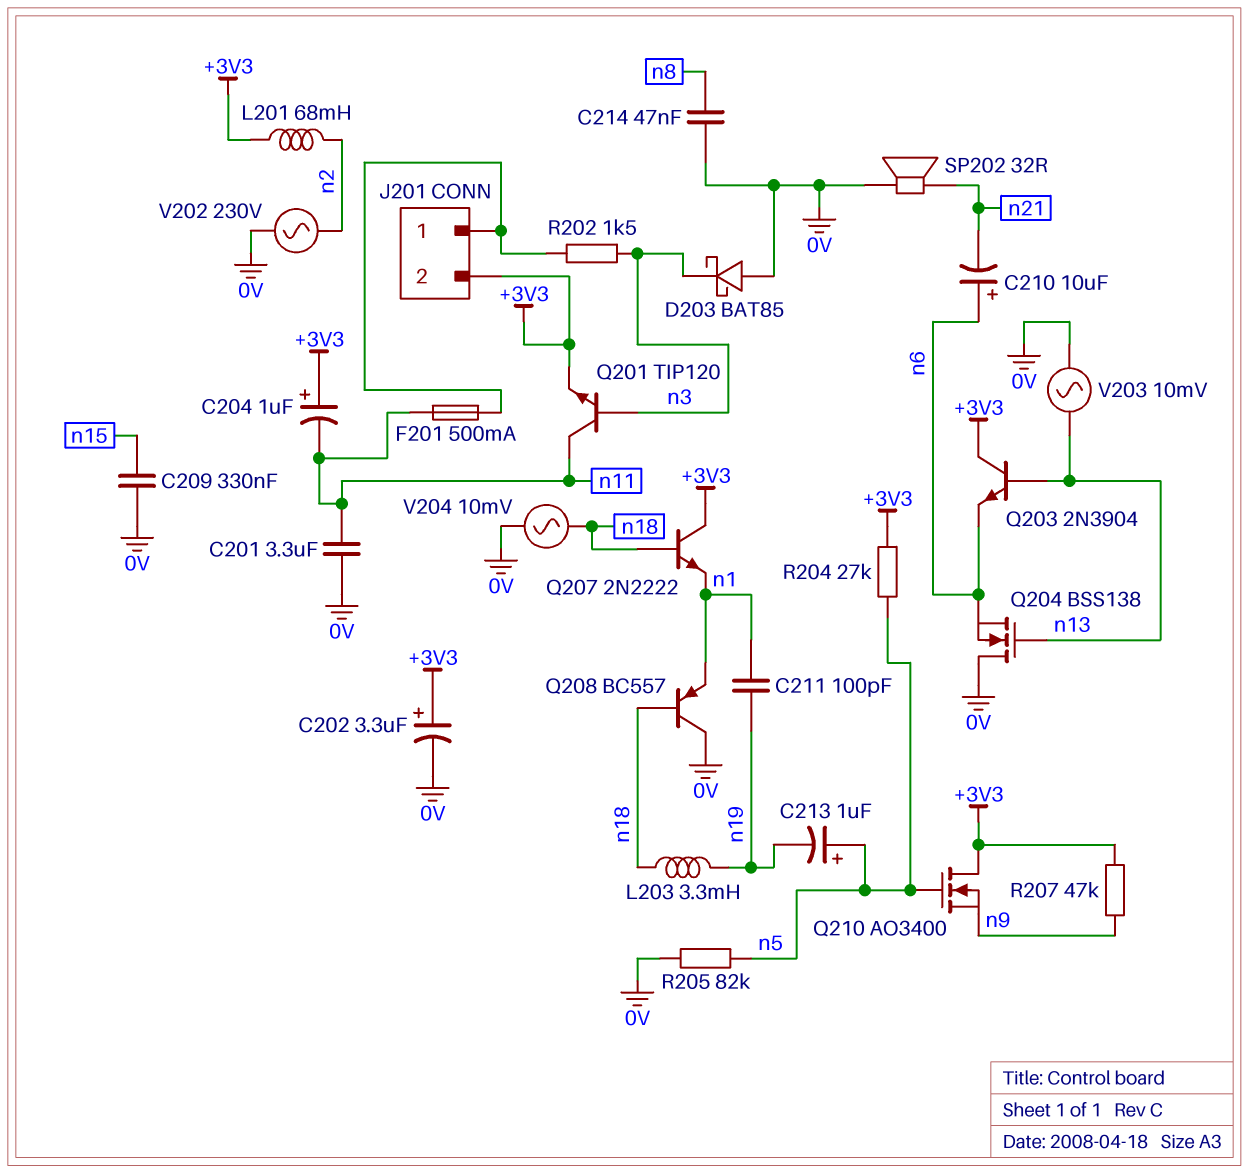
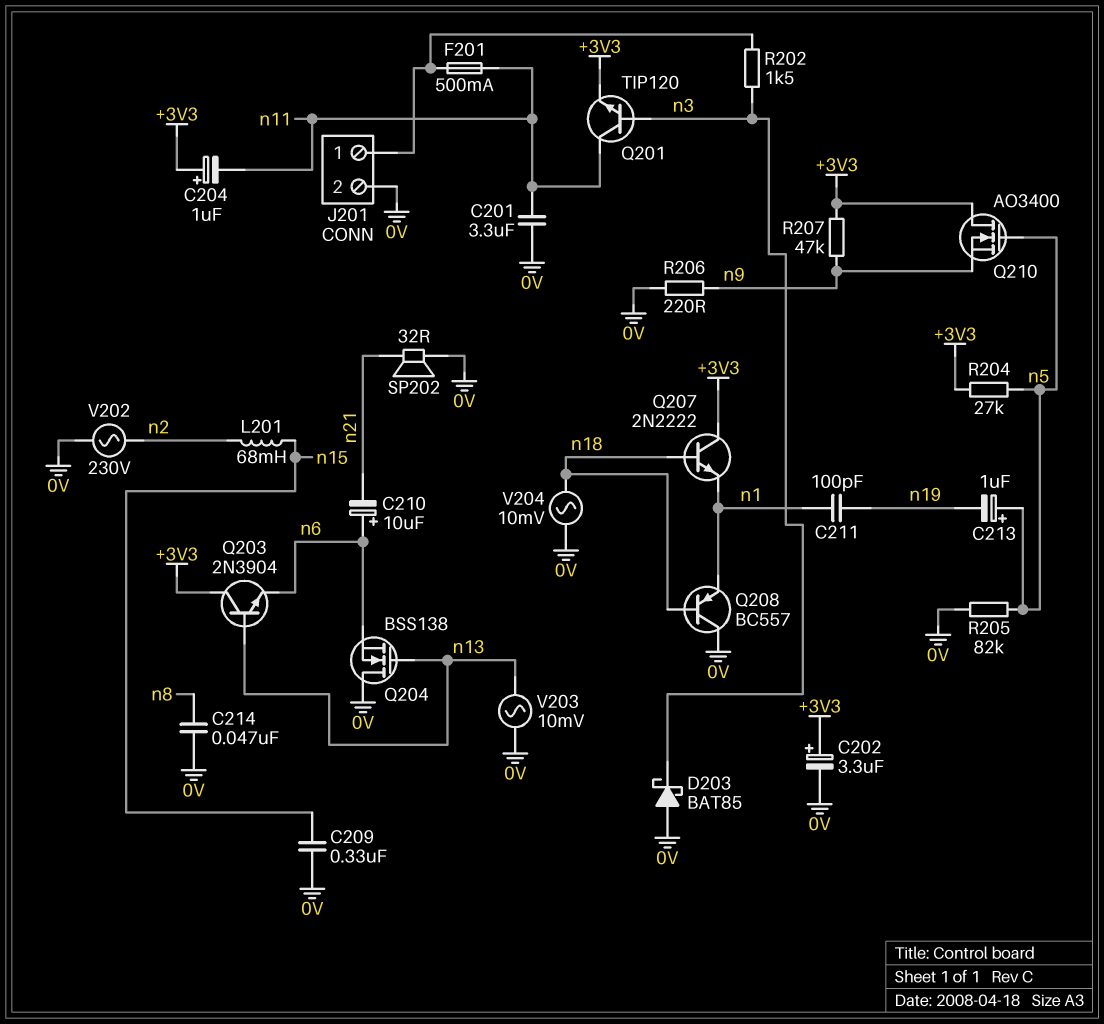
J201 pin 2: +3V3 -> 0V
L201: 68mH (+3V3, n2) -> 68mH (n2, n15)
L203: 3.3mH (n18, n19) -> none
R206: none -> 220 (0V, n9)

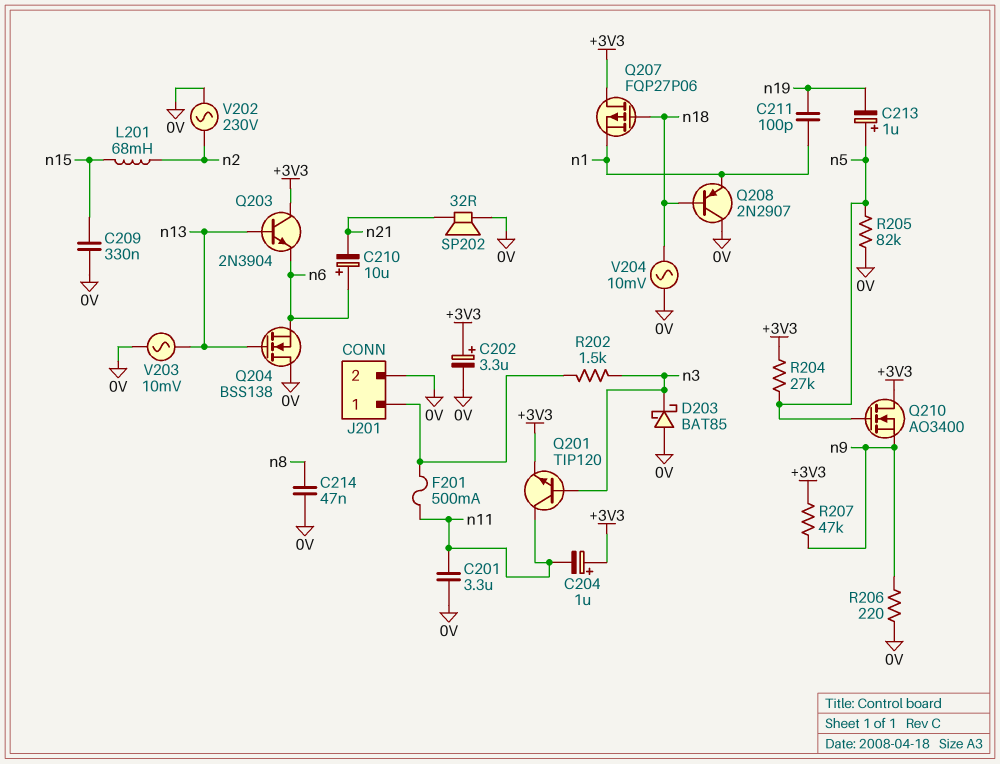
Q207: NPN 2N2222 (B n18, C +3V3, E n1) -> PMOS FQP27P06 (G n18, D +3V3, S n1)
Q208: PNP BC557 (B n18, C 0V, E n1) -> PNP 2N2907 (B n18, C 0V, E n1)

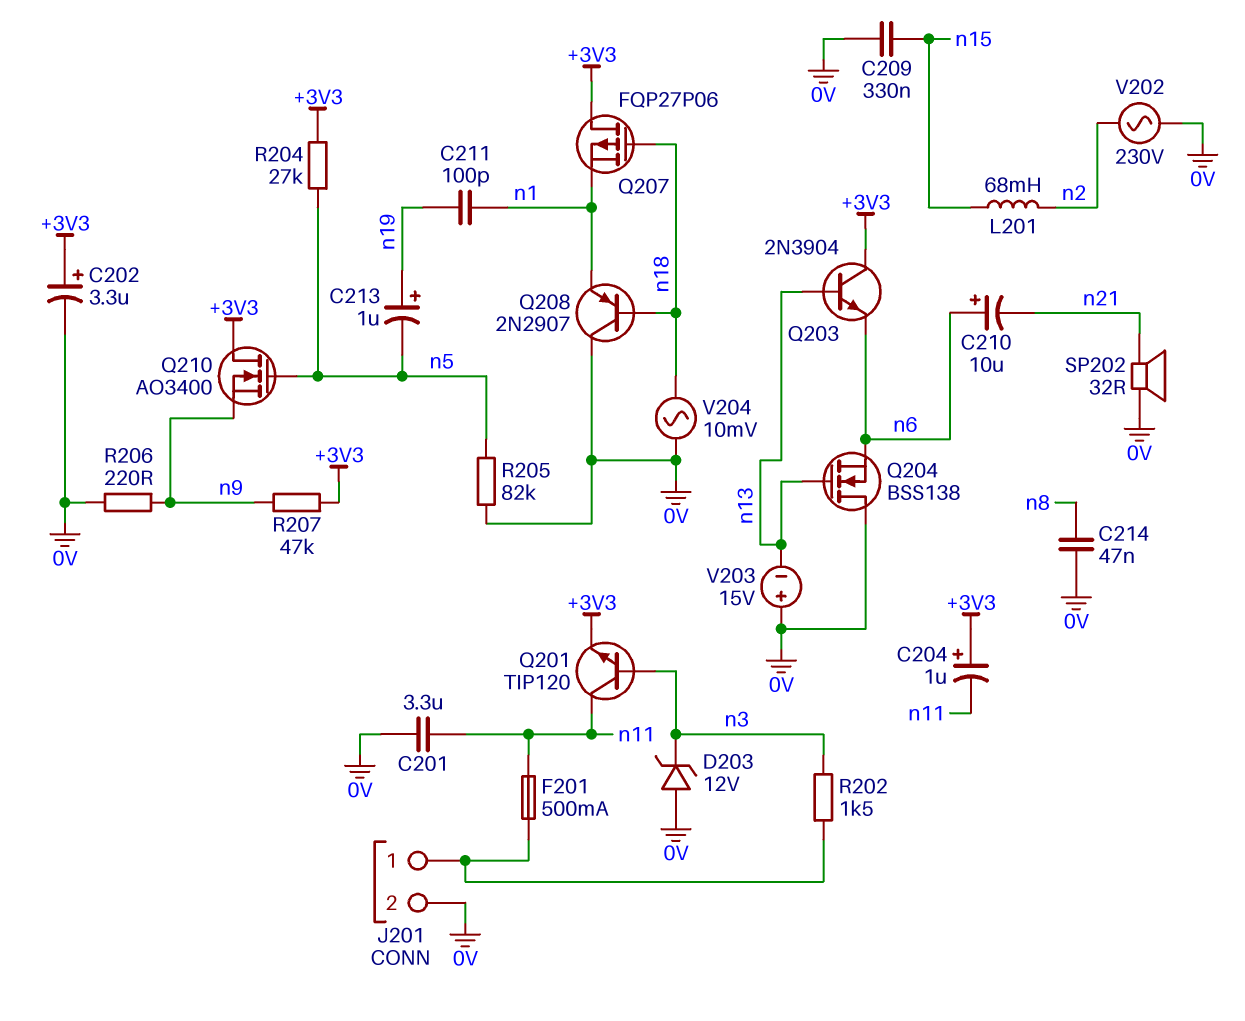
C213: 1uF (plus n5, minus n19) -> 1uF (plus n19, minus n5)
D203: schottky BAT85 (A 0V, K n3) -> zener 12V (A 0V, K n3)
V203: AC 10mV (0V, n13) -> 15V (plus 0V, minus n13)

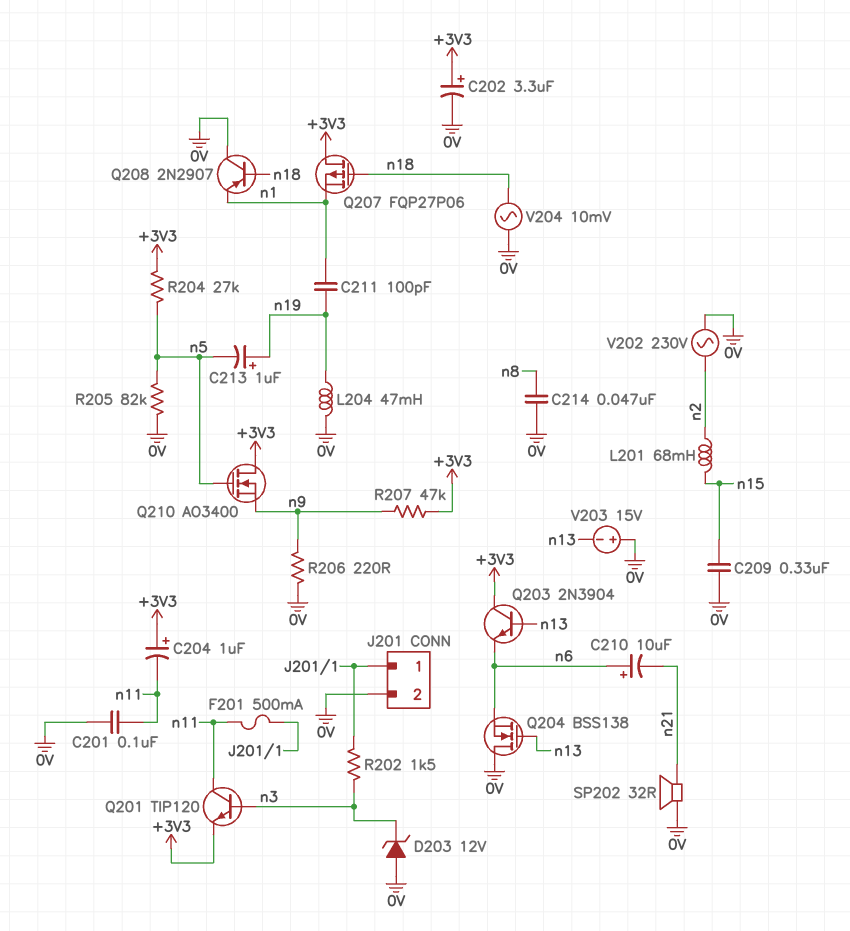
C201: 3.3uF (0V, n11) -> 100nF (0V, n11)
L204: none -> 47mH (0V, n19)

